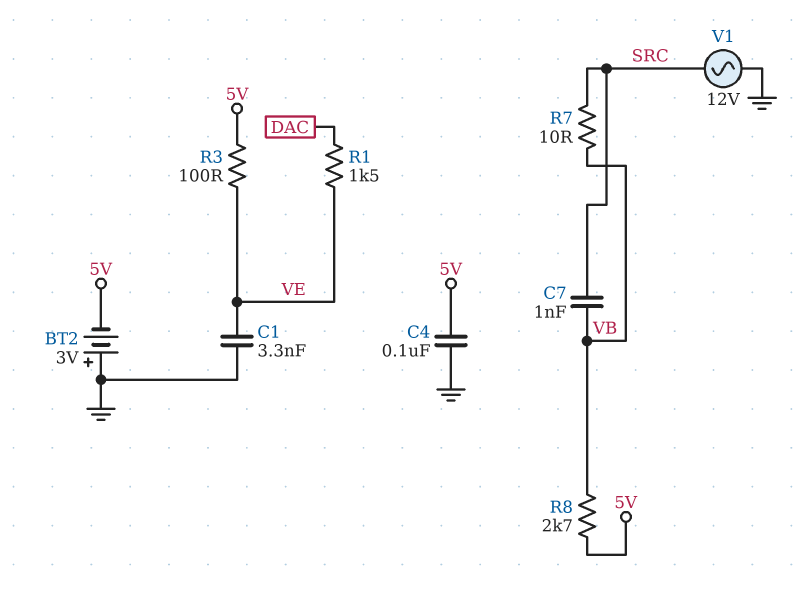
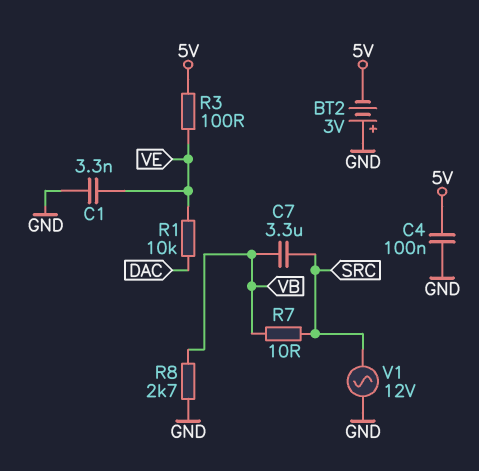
C7: 1nF (SRC, VB) -> 3.3uF (SRC, VB)
R1: 1.5k (DAC, VE) -> 10k (DAC, VE)
R8: 2.7k (5V, VB) -> 2.7k (GND, VB)

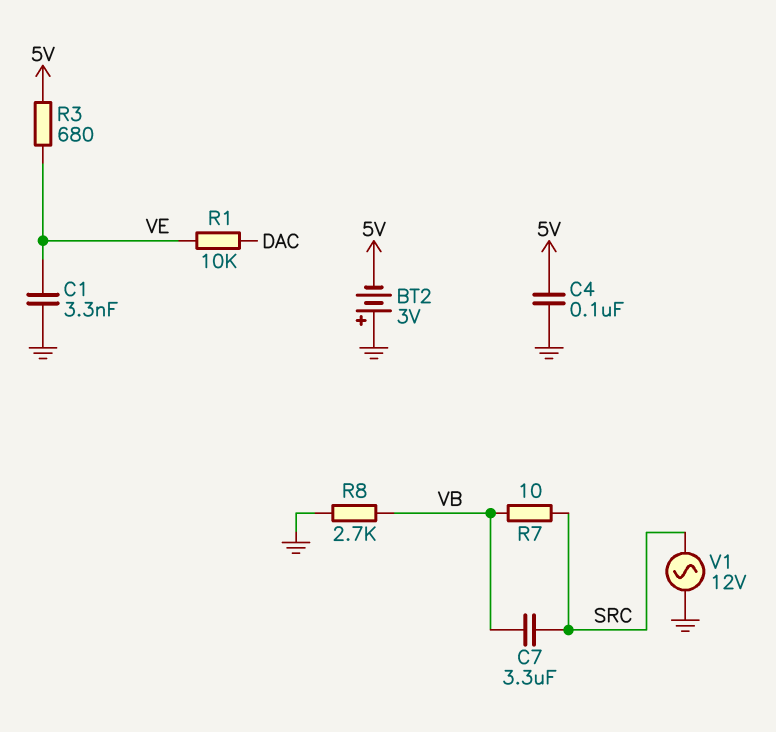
R3: 100 (5V, VE) -> 680 (5V, VE)

